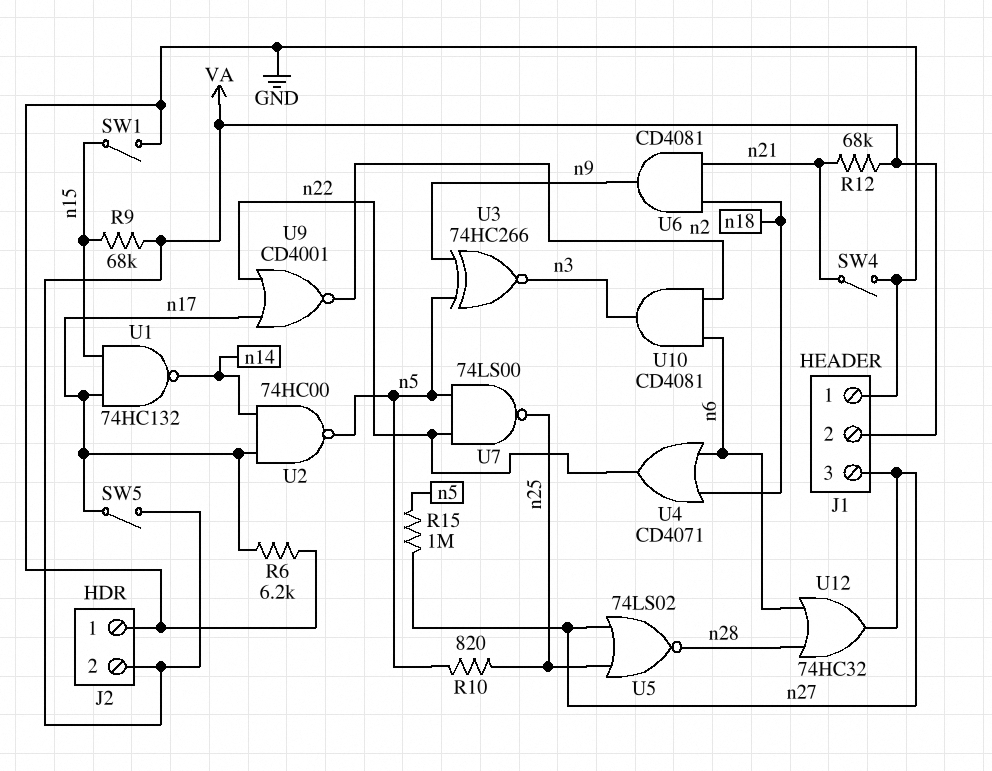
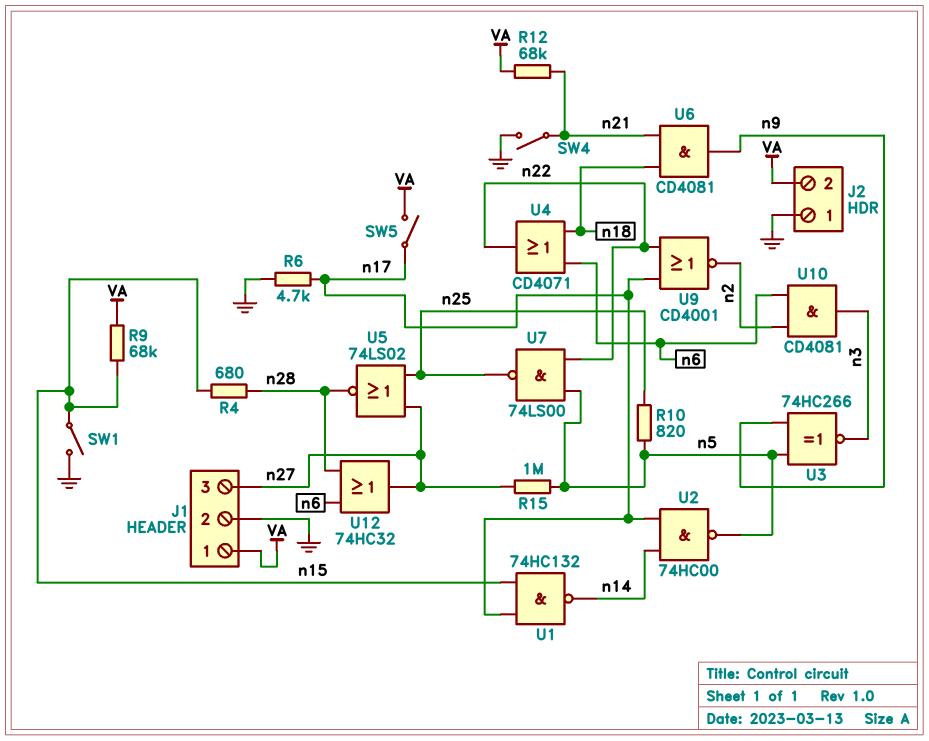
J1 pin 1: GND -> VA
J1 pin 2: VA -> GND
R4: none -> 680 (n15, n28)
R6: 6.2k (GND, n17) -> 4.7k (GND, n17)

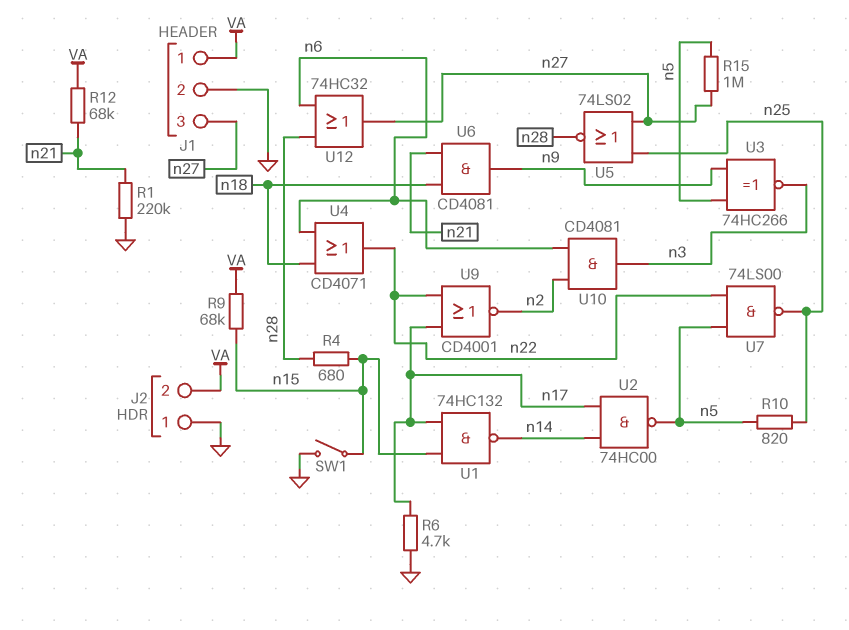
R1: none -> 220k (GND, n21)
SW4: switch (GND, n21) -> none
SW5: switch (VA, n17) -> none

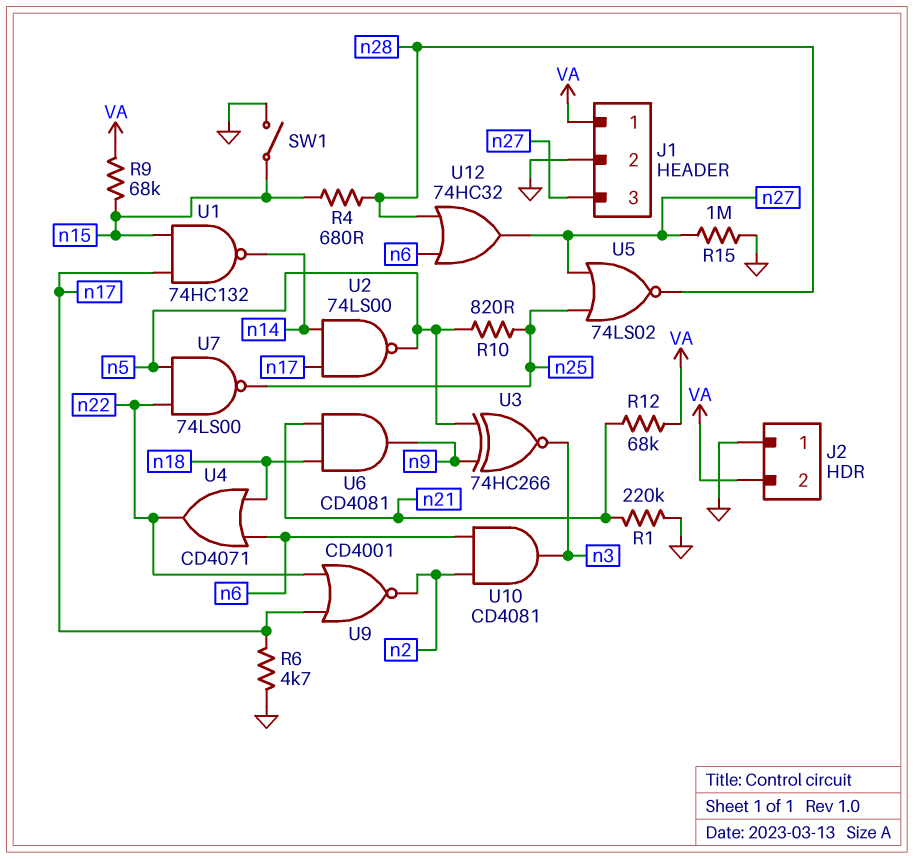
R15: 1M (n5, n27) -> 1M (GND, n27)
U2: NAND 74HC00 (in n14, in n17, out n5) -> NAND 74LS00 (in n14, in n17, out n5)

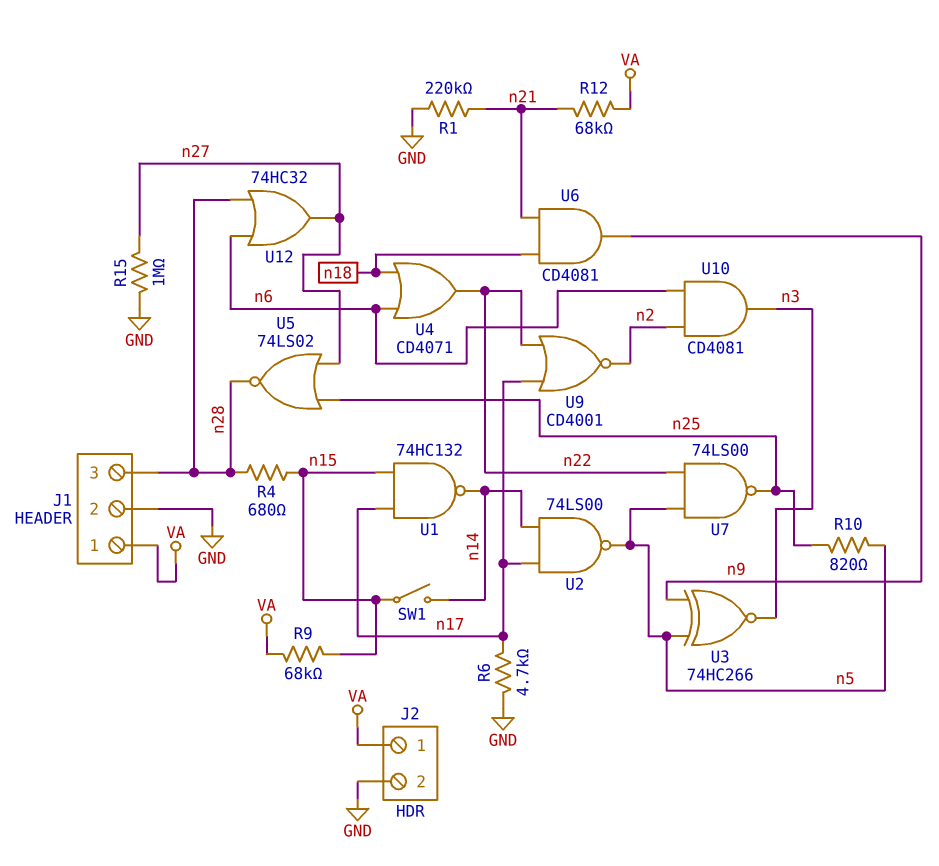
J1 pin 3: n27 -> n28
J2 pin 1: GND -> VA
J2 pin 2: VA -> GND
SW1: switch (GND, n15) -> switch (n14, n15)

